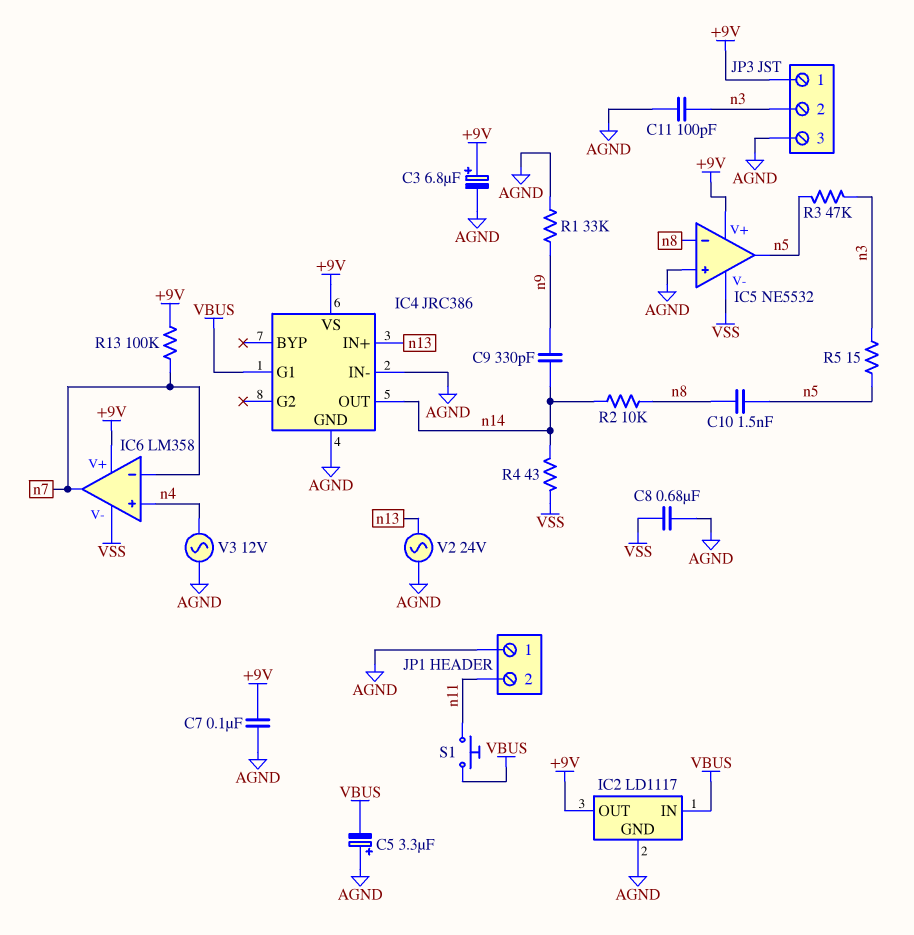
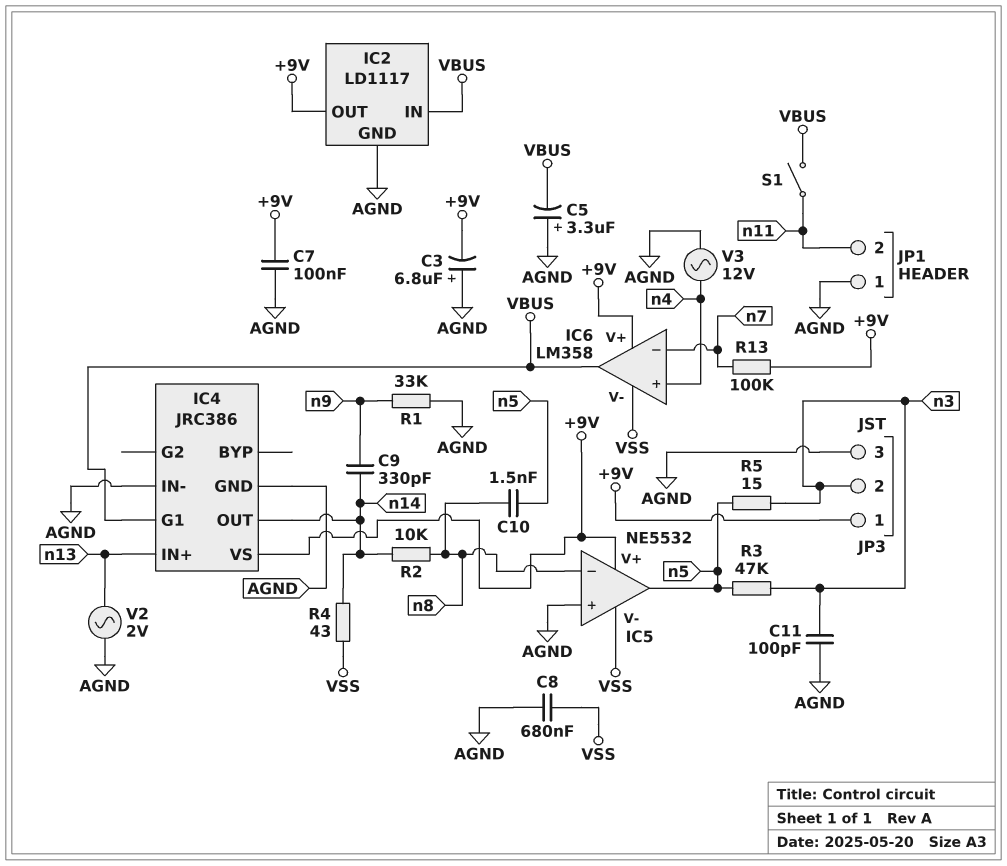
C3: 6.8uF (plus +9V, minus AGND) -> 6.8uF (plus AGND, minus +9V)
IC6 pin out: n7 -> VBUS
S1: button (VBUS, n11) -> switch (VBUS, n11)
V2: AC 24V (AGND, n13) -> AC 2V (AGND, n13)

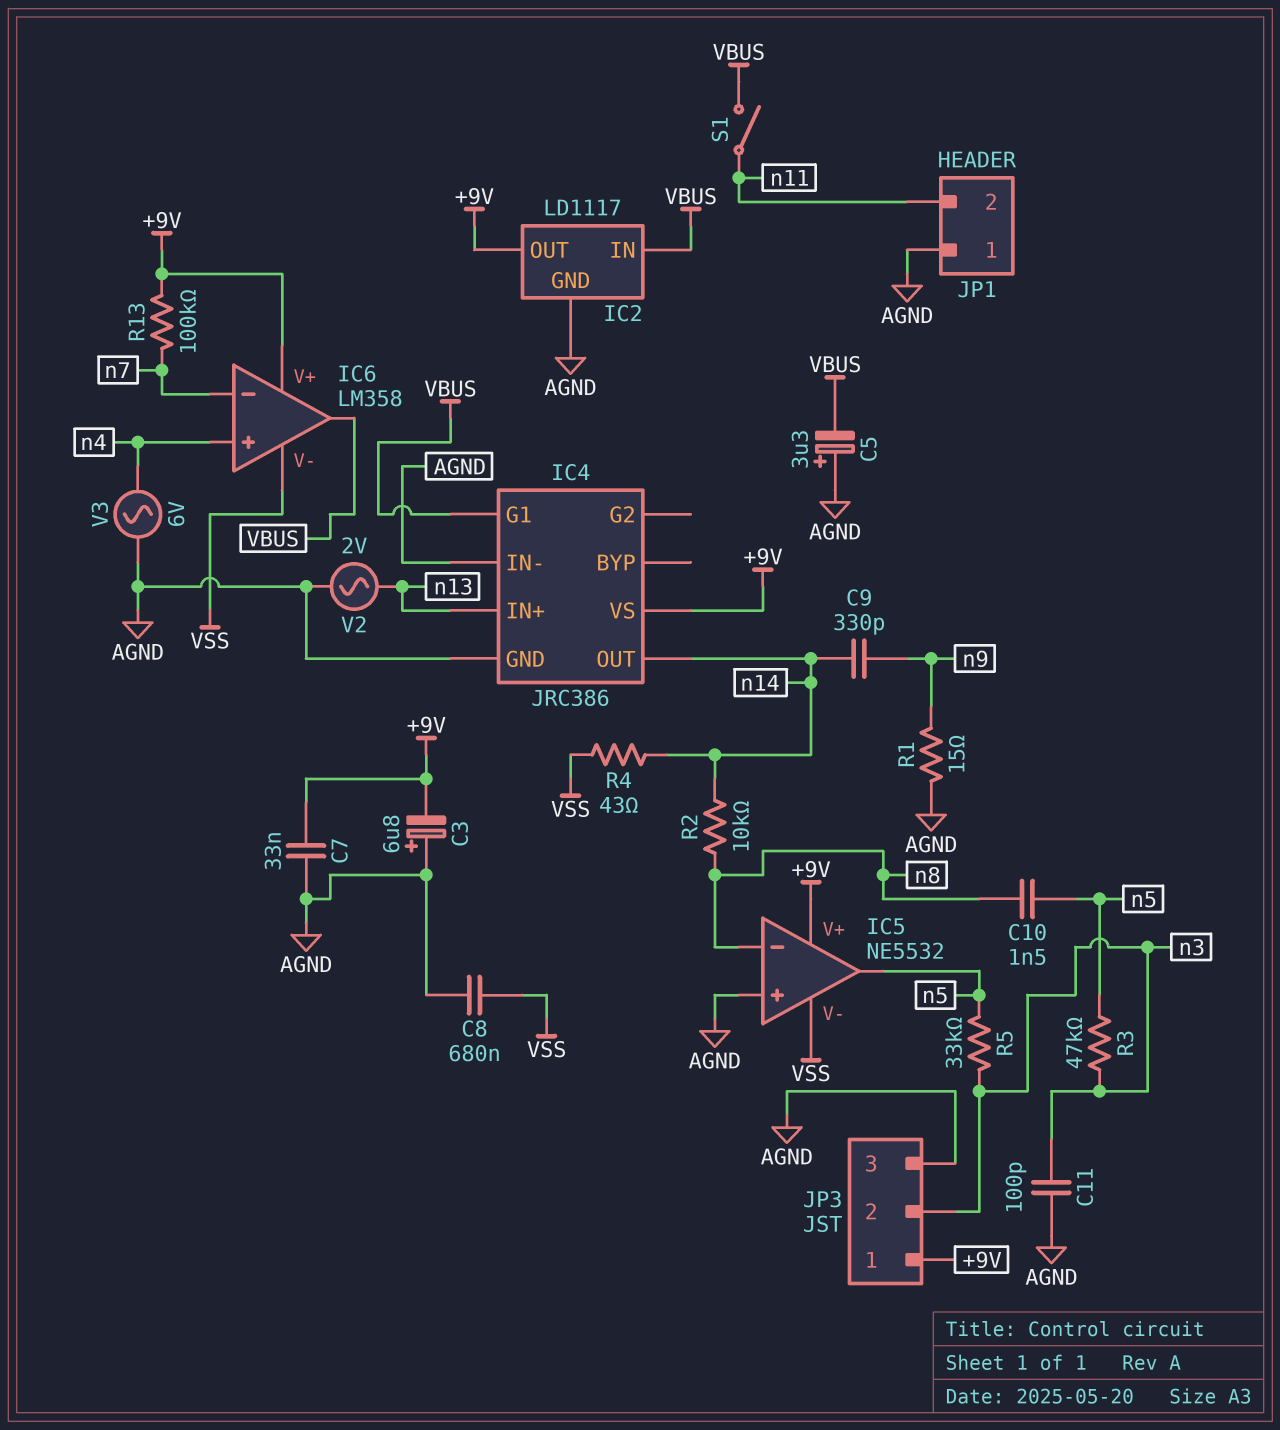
C7: 100nF (+9V, AGND) -> 33nF (+9V, AGND)
R1: 33k (AGND, n9) -> 15 (AGND, n9)
R5: 15 (n3, n5) -> 33k (n3, n5)
V3: AC 12V (AGND, n4) -> AC 6V (AGND, n4)

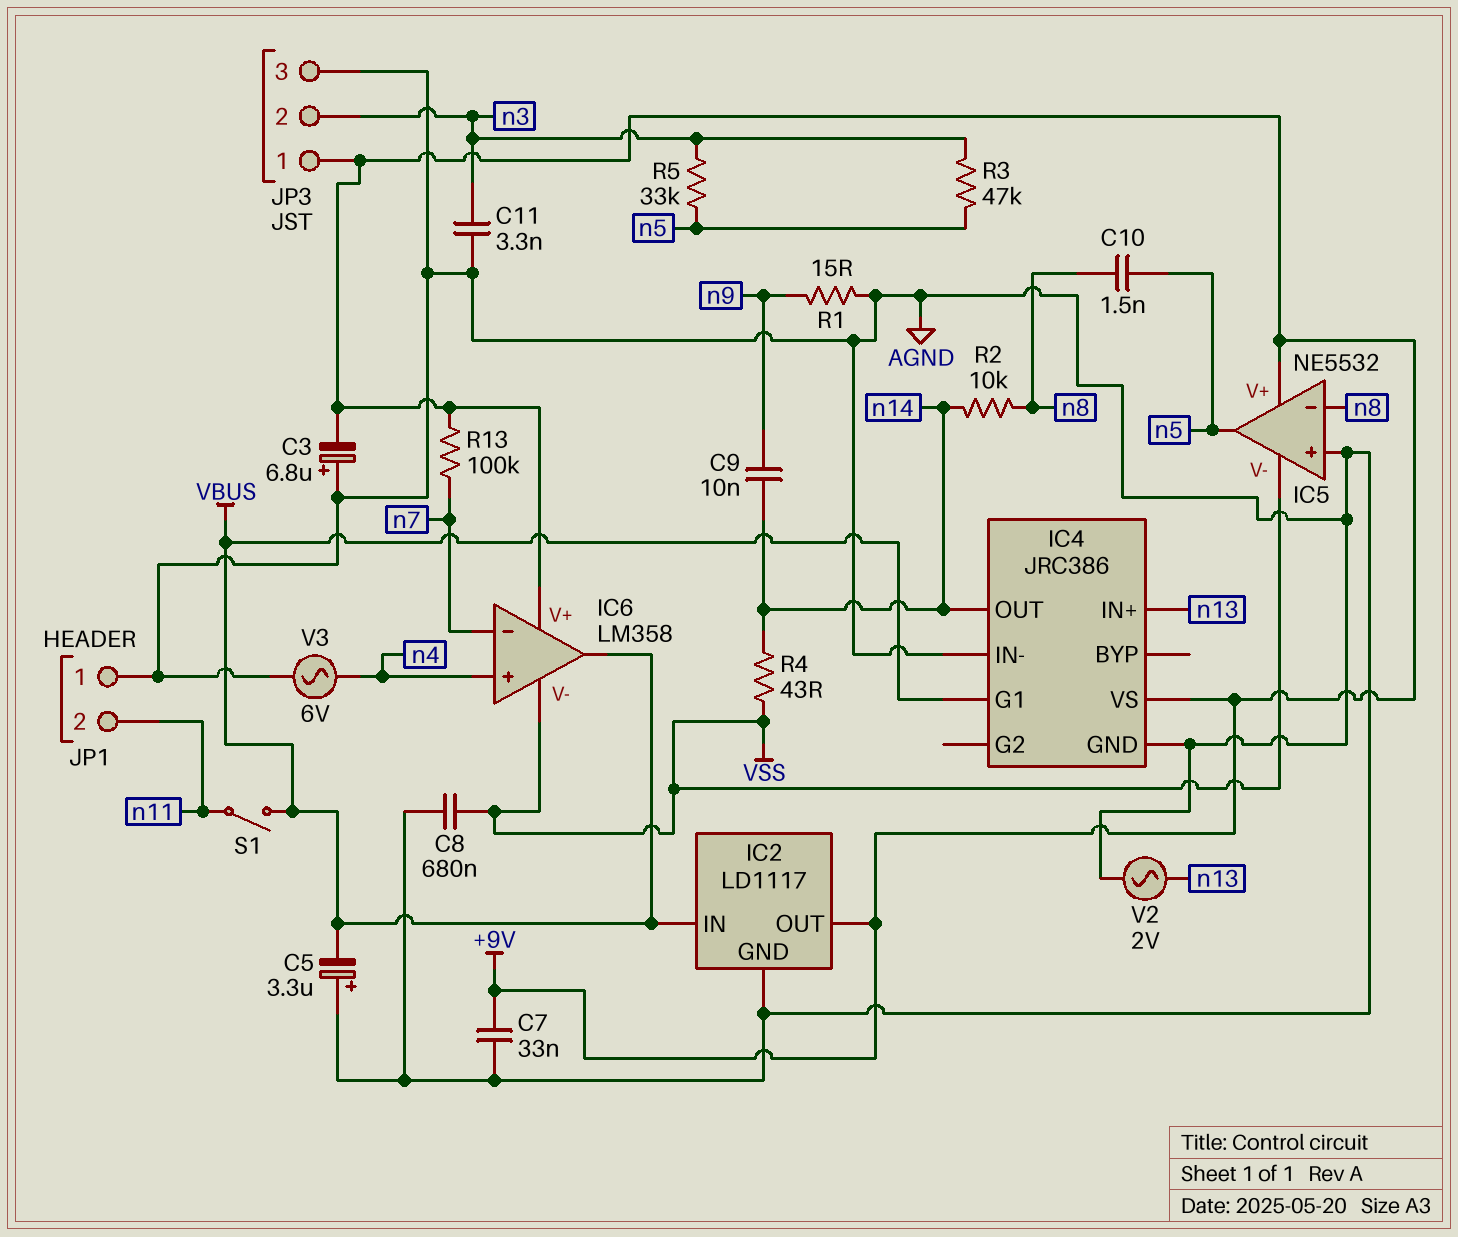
C9: 330pF (n9, n14) -> 10nF (n9, n14)
C11: 100pF (AGND, n3) -> 3.3nF (AGND, n3)

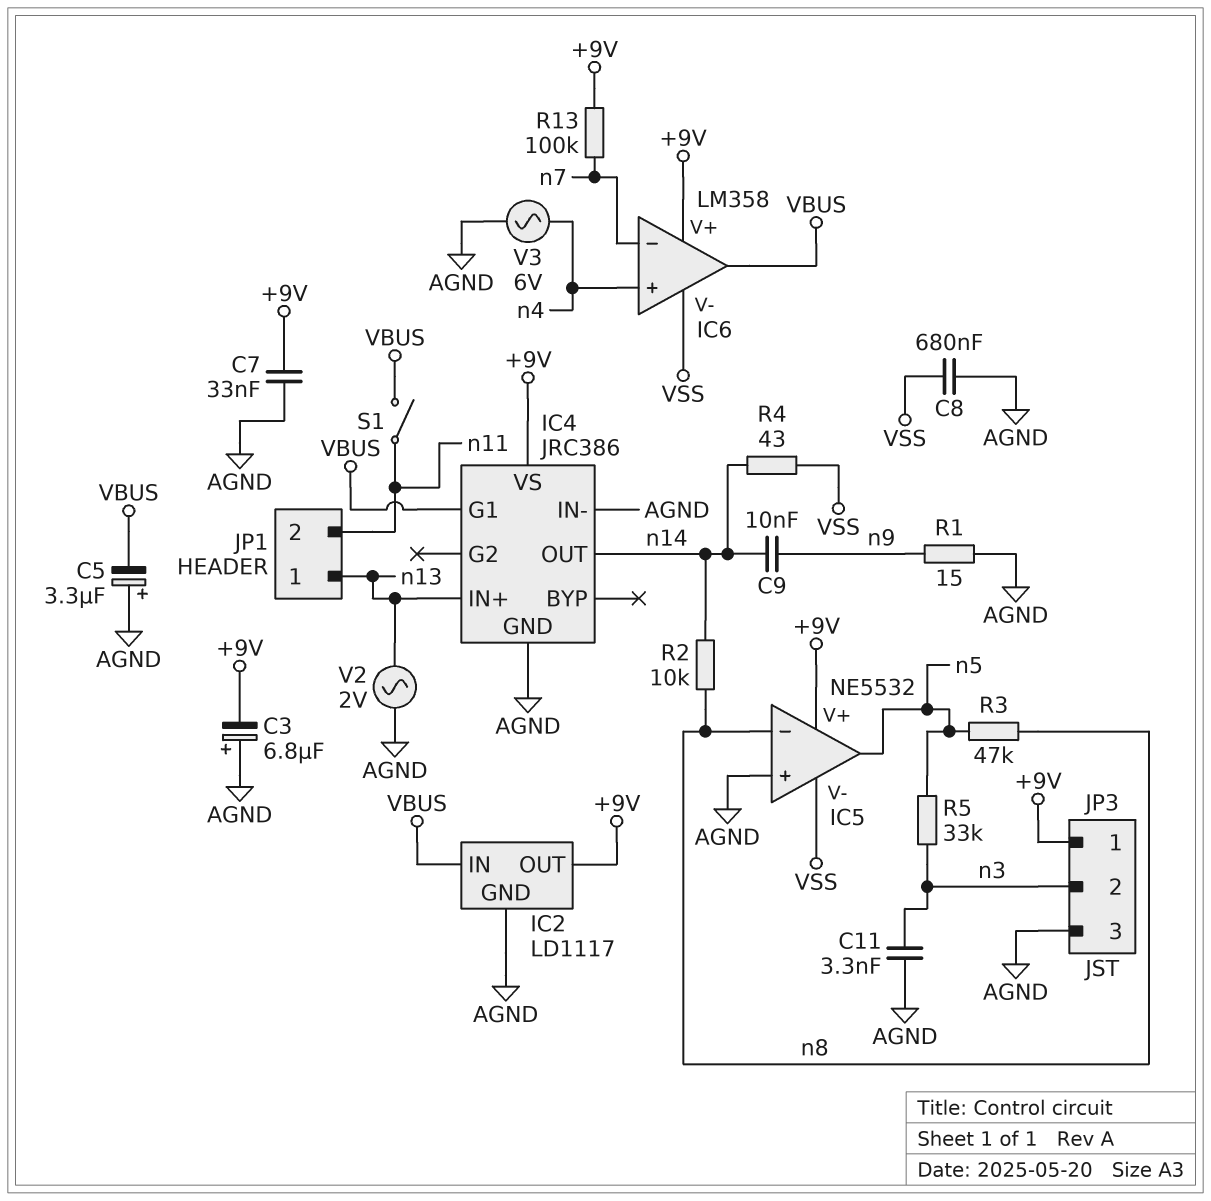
C10: 1.5nF (n5, n8) -> none
JP1 pin 1: AGND -> n13
R3: 47k (n3, n5) -> 47k (n5, n8)

